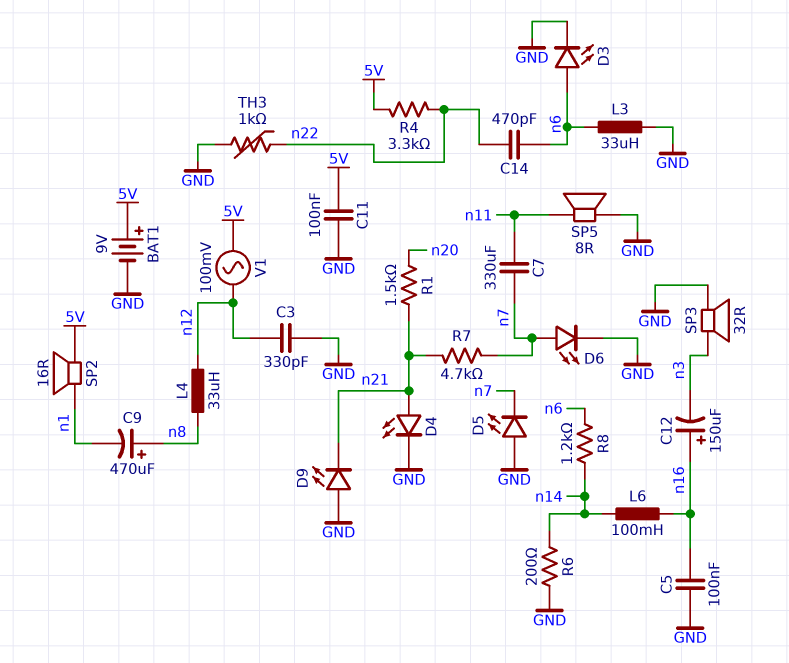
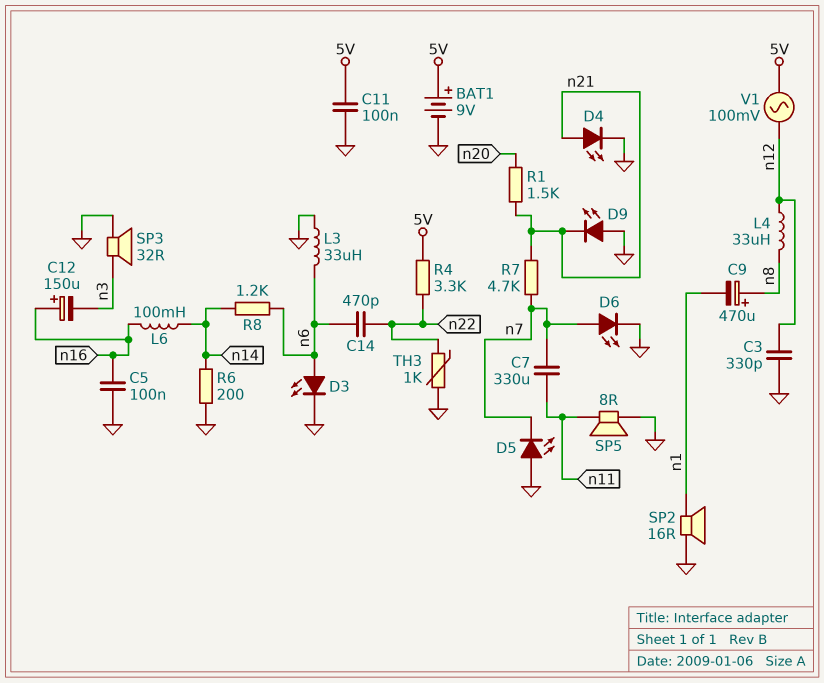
SP2: speaker 16R (5V, n1) -> speaker 16R (GND, n1)

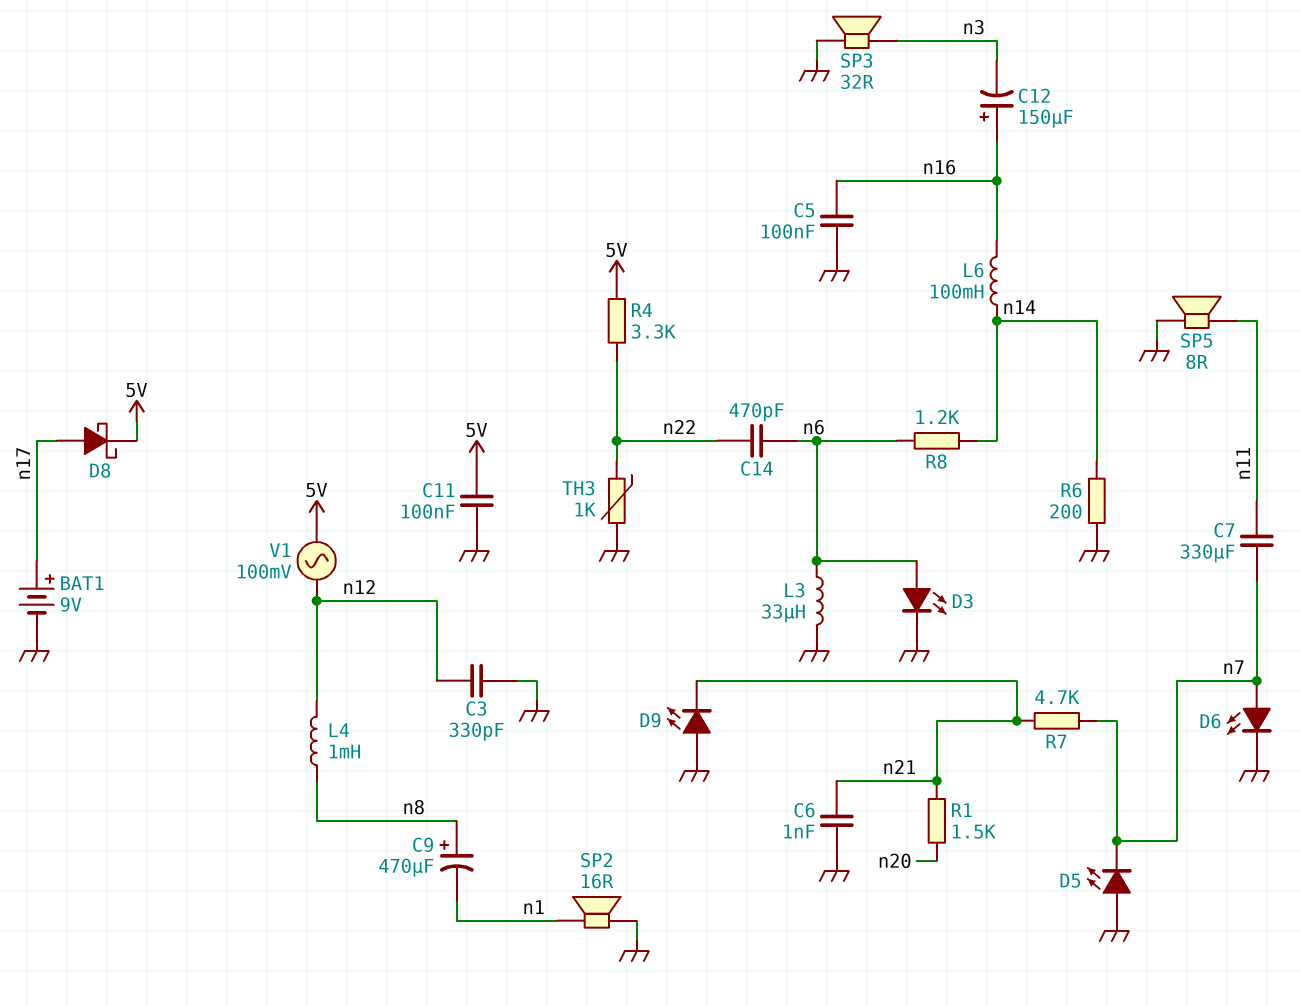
BAT1: 9V (plus 5V, minus GND) -> 9V (plus n17, minus GND)
C6: none -> 1nF (GND, n21)
D4: LED (A n21, K GND) -> none
D8: none -> schottky (A n17, K 5V)
L4: 33uH (n8, n12) -> 1mH (n8, n12)

